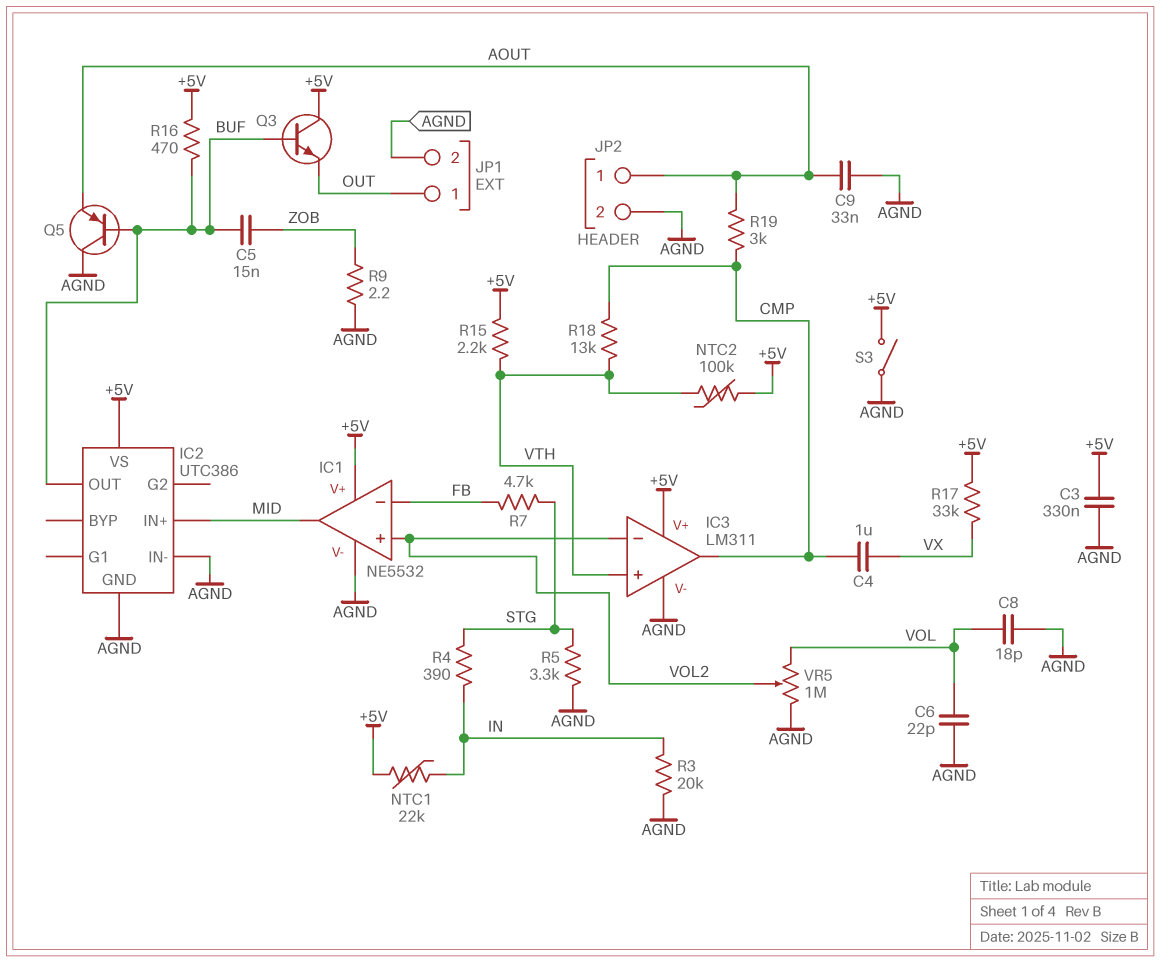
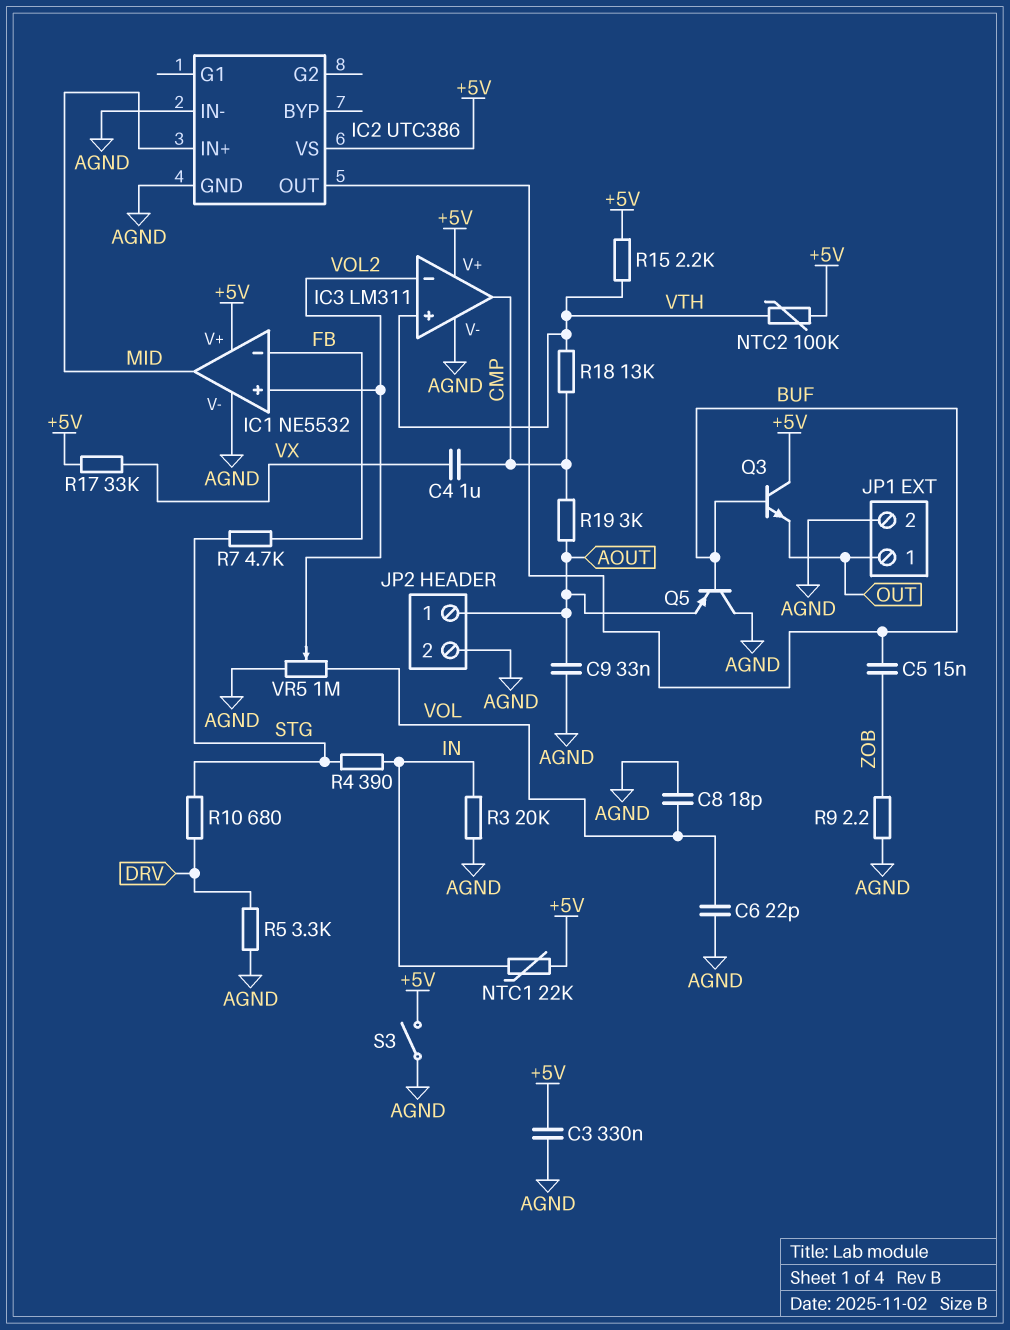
R5: 3.3k (AGND, STG) -> 3.3k (AGND, DRV)
R10: none -> 680 (DRV, STG)
R16: 470 (+5V, BUF) -> none

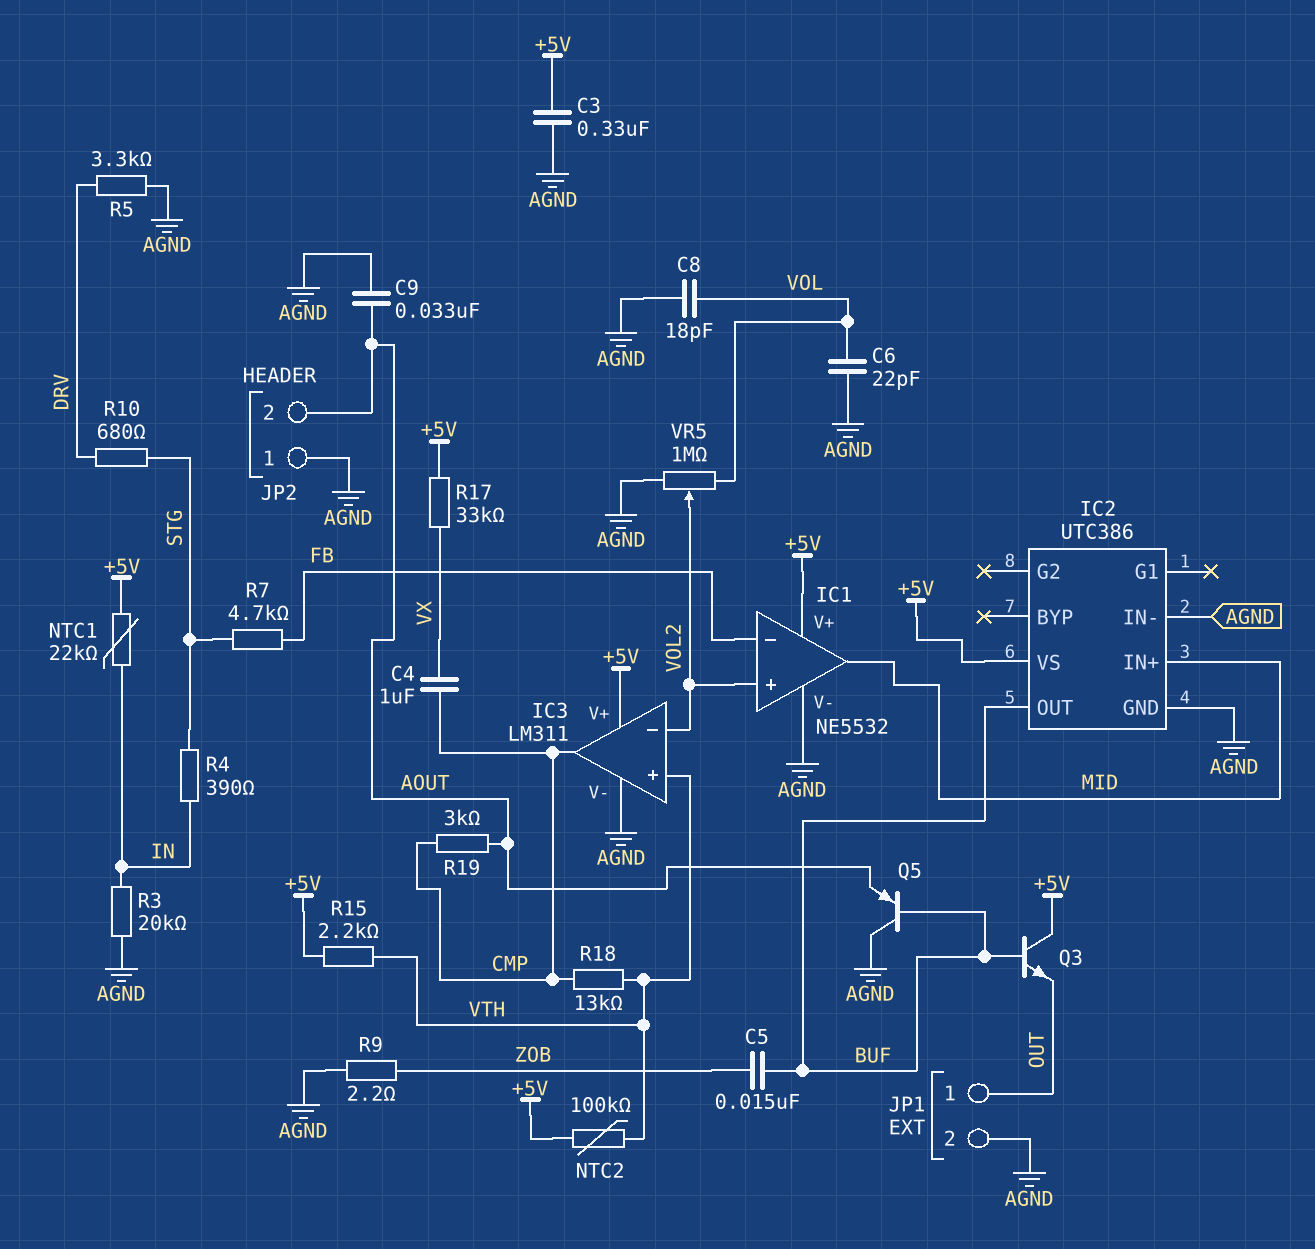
JP2 pin 1: AOUT -> AGND
JP2 pin 2: AGND -> AOUT
S3: switch (+5V, AGND) -> none

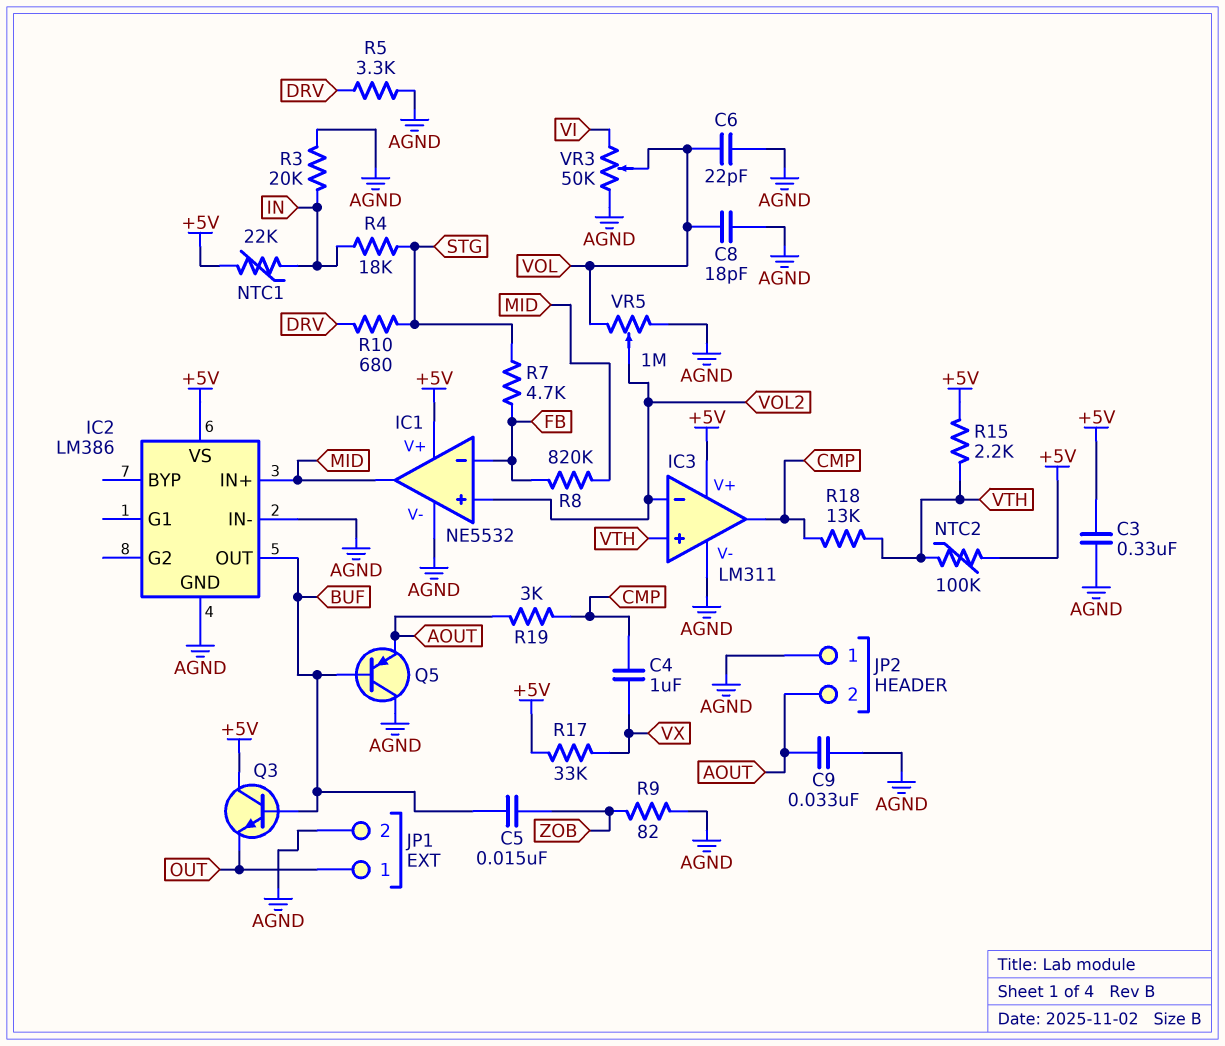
IC2: UTC386 -> LM386
R4: 390 (IN, STG) -> 18k (IN, STG)
R8: none -> 820k (FB, MID)
R9: 2.2 (AGND, ZOB) -> 82 (AGND, ZOB)
VR3: none -> 50k (AGND, VI, wiper VOL)

